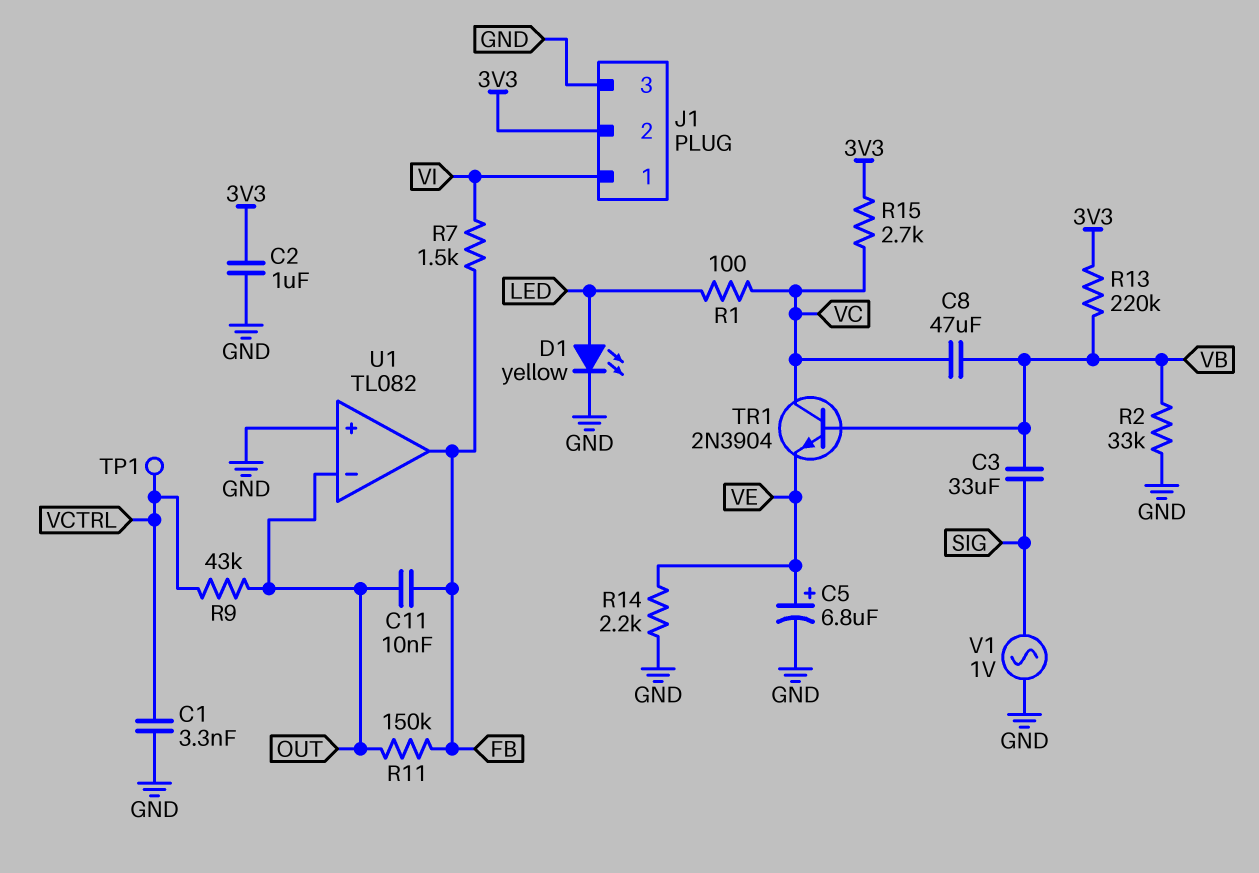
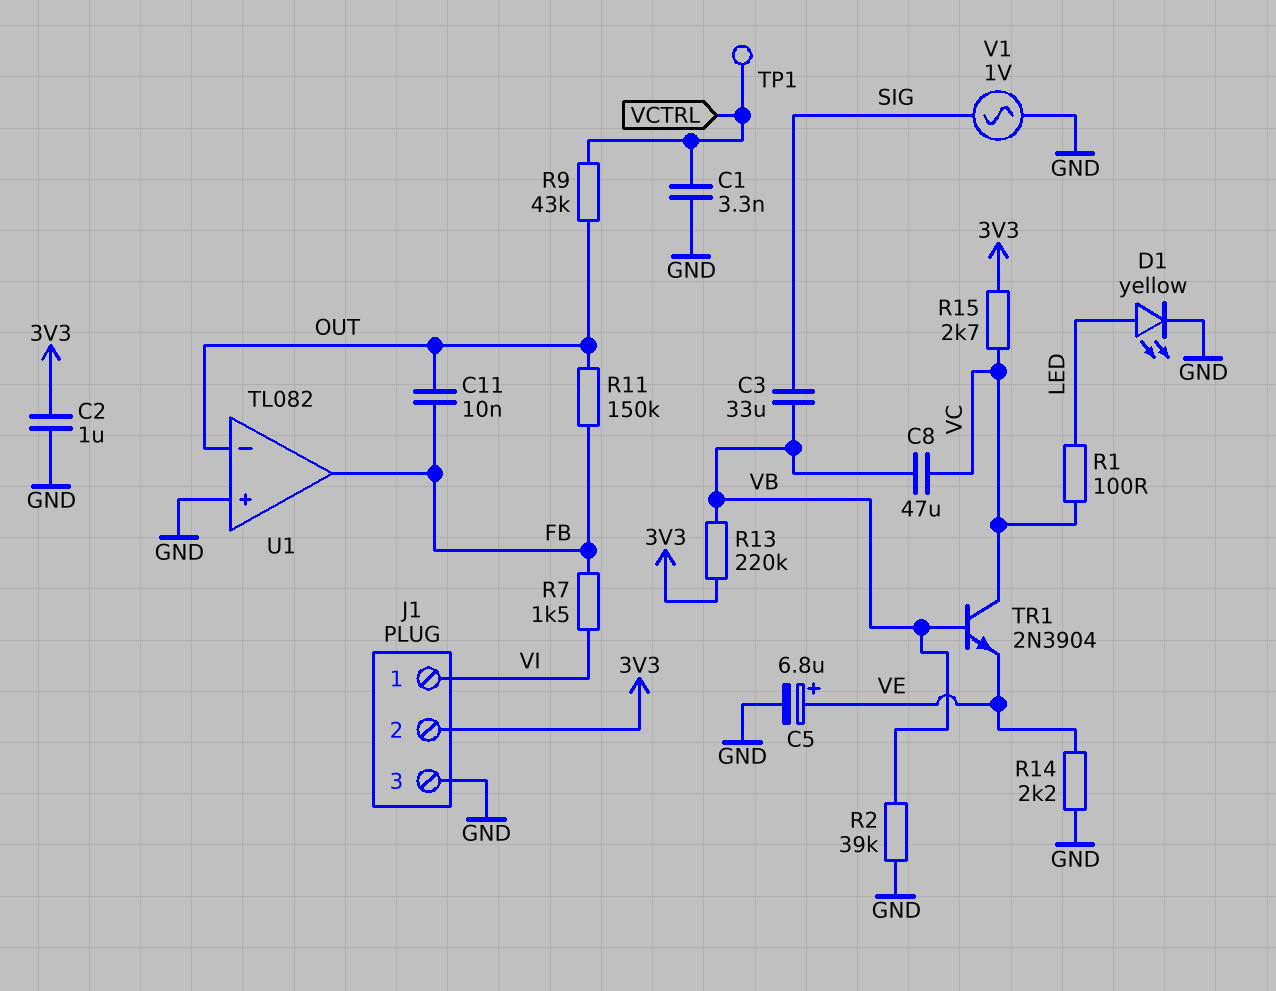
R2: 33k (GND, VB) -> 39k (GND, VB)

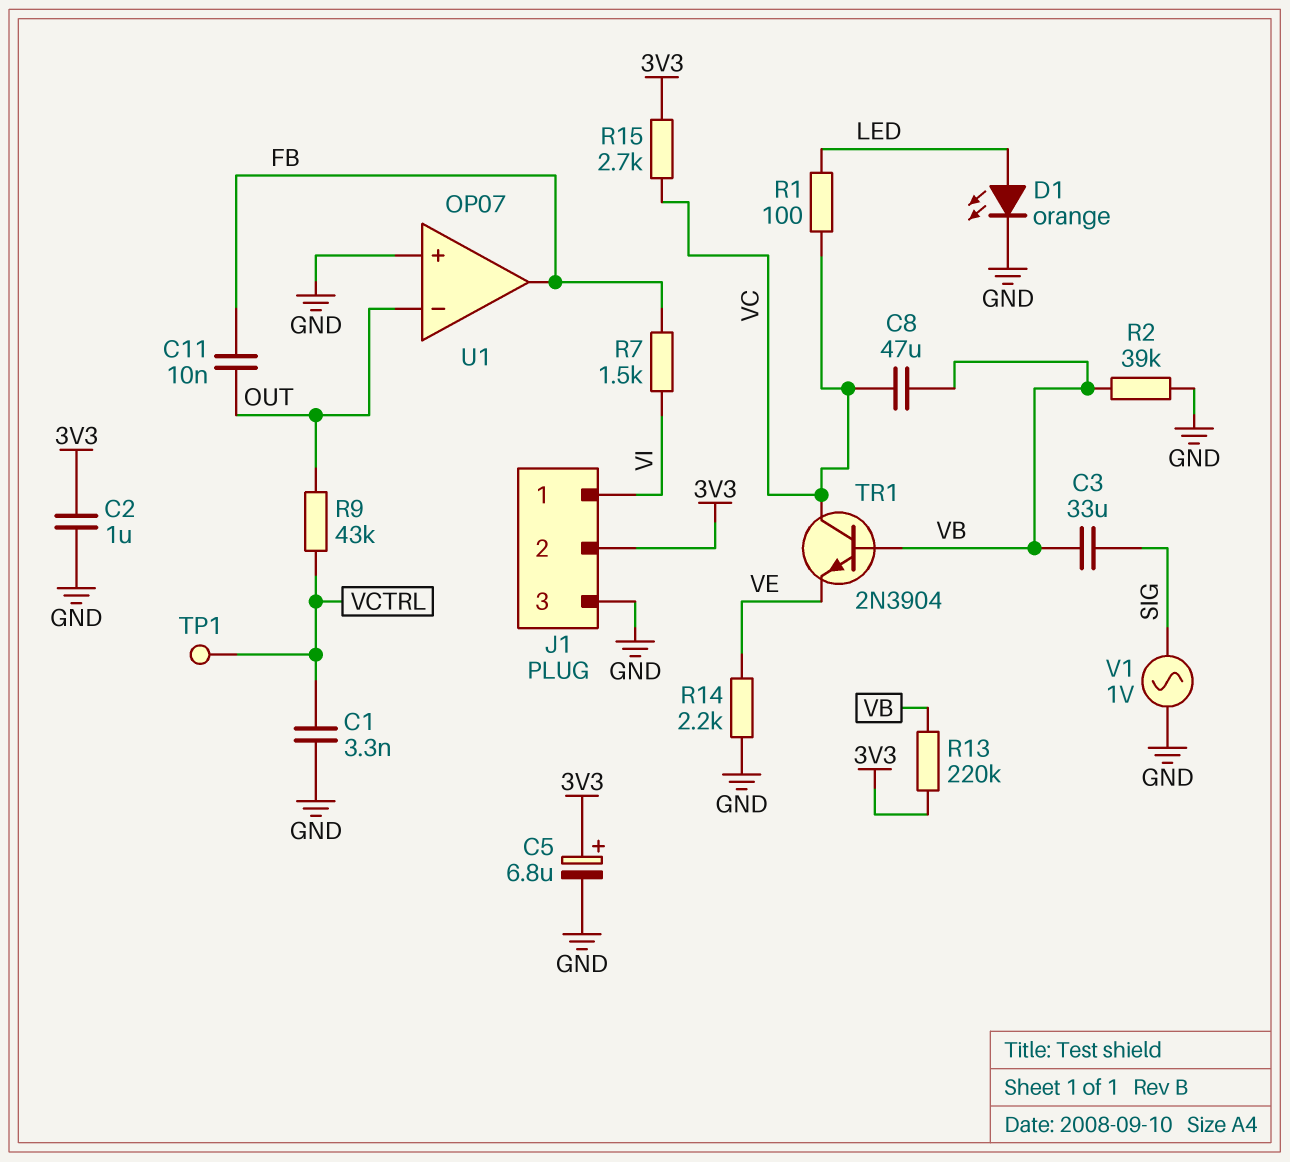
C5: 6.8uF (plus VE, minus GND) -> 6.8uF (plus 3V3, minus GND)
D1: LED yellow (A LED, K GND) -> LED orange (A LED, K GND)
R11: 150k (FB, OUT) -> none
U1: TL082 -> OP07

